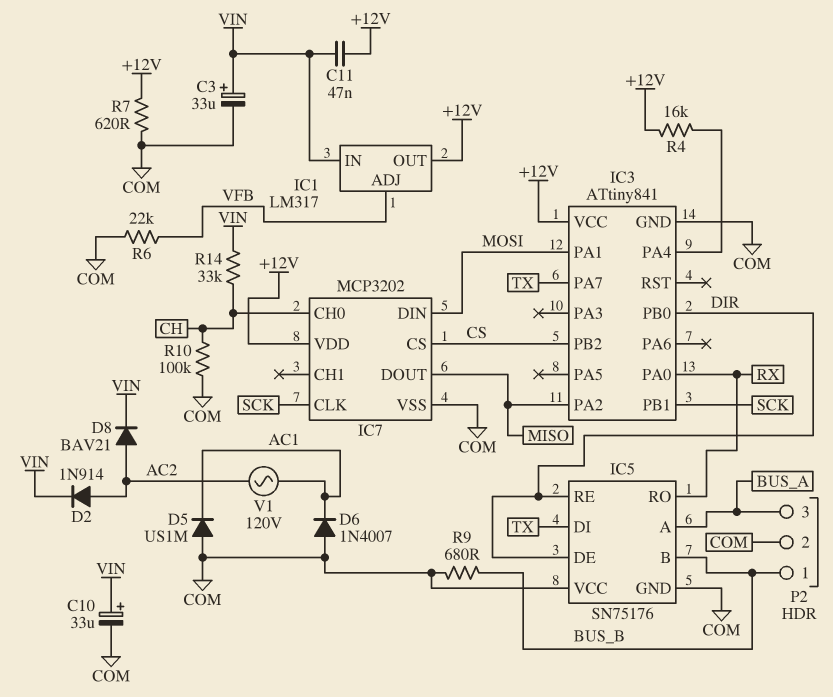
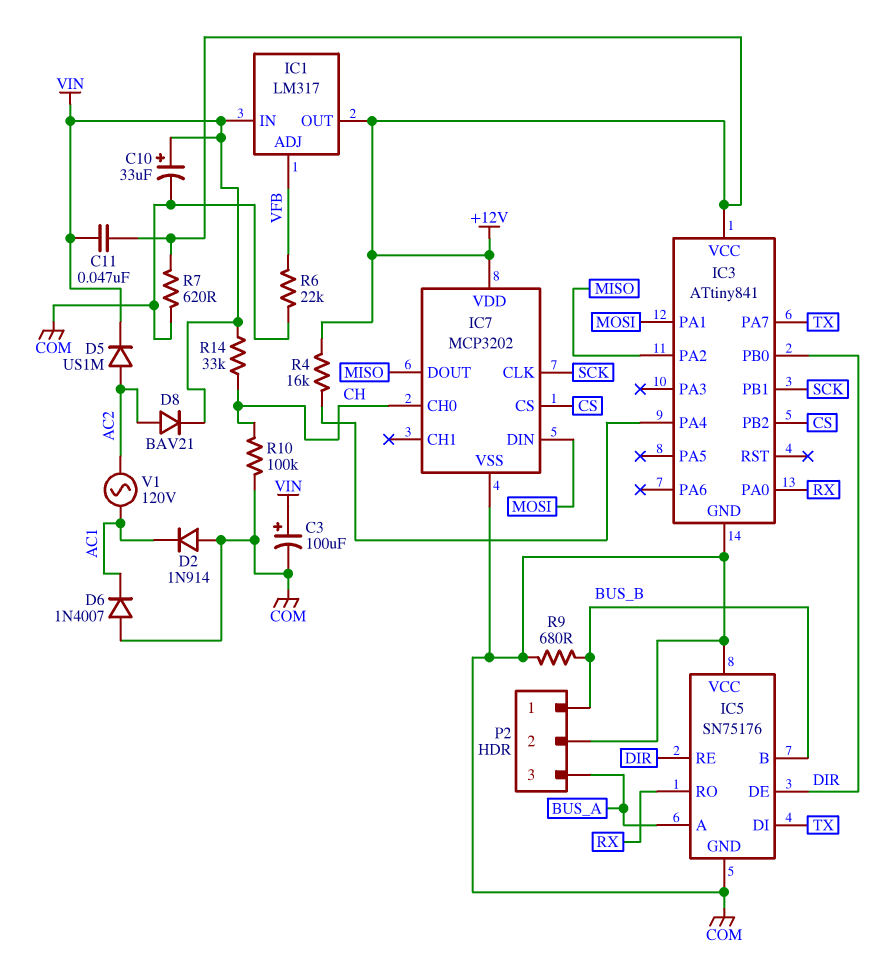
C3: 33uF (plus VIN, minus COM) -> 100uF (plus VIN, minus COM)
D2: diode 1N914 (A AC2, K VIN) -> diode 1N914 (A COM, K AC1)
D5: diode US1M (A COM, K AC1) -> diode US1M (A AC2, K VIN)

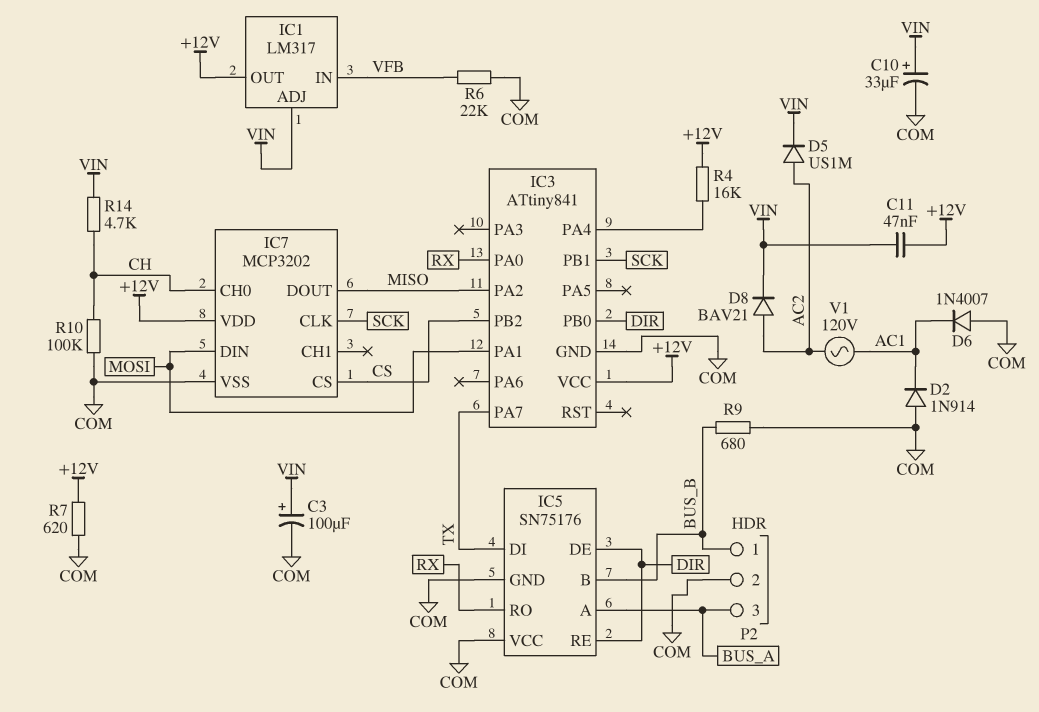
IC1 pin ADJ: VFB -> VIN
IC1 pin IN: VIN -> VFB
R14: 33k (CH, VIN) -> 4.7k (CH, VIN)

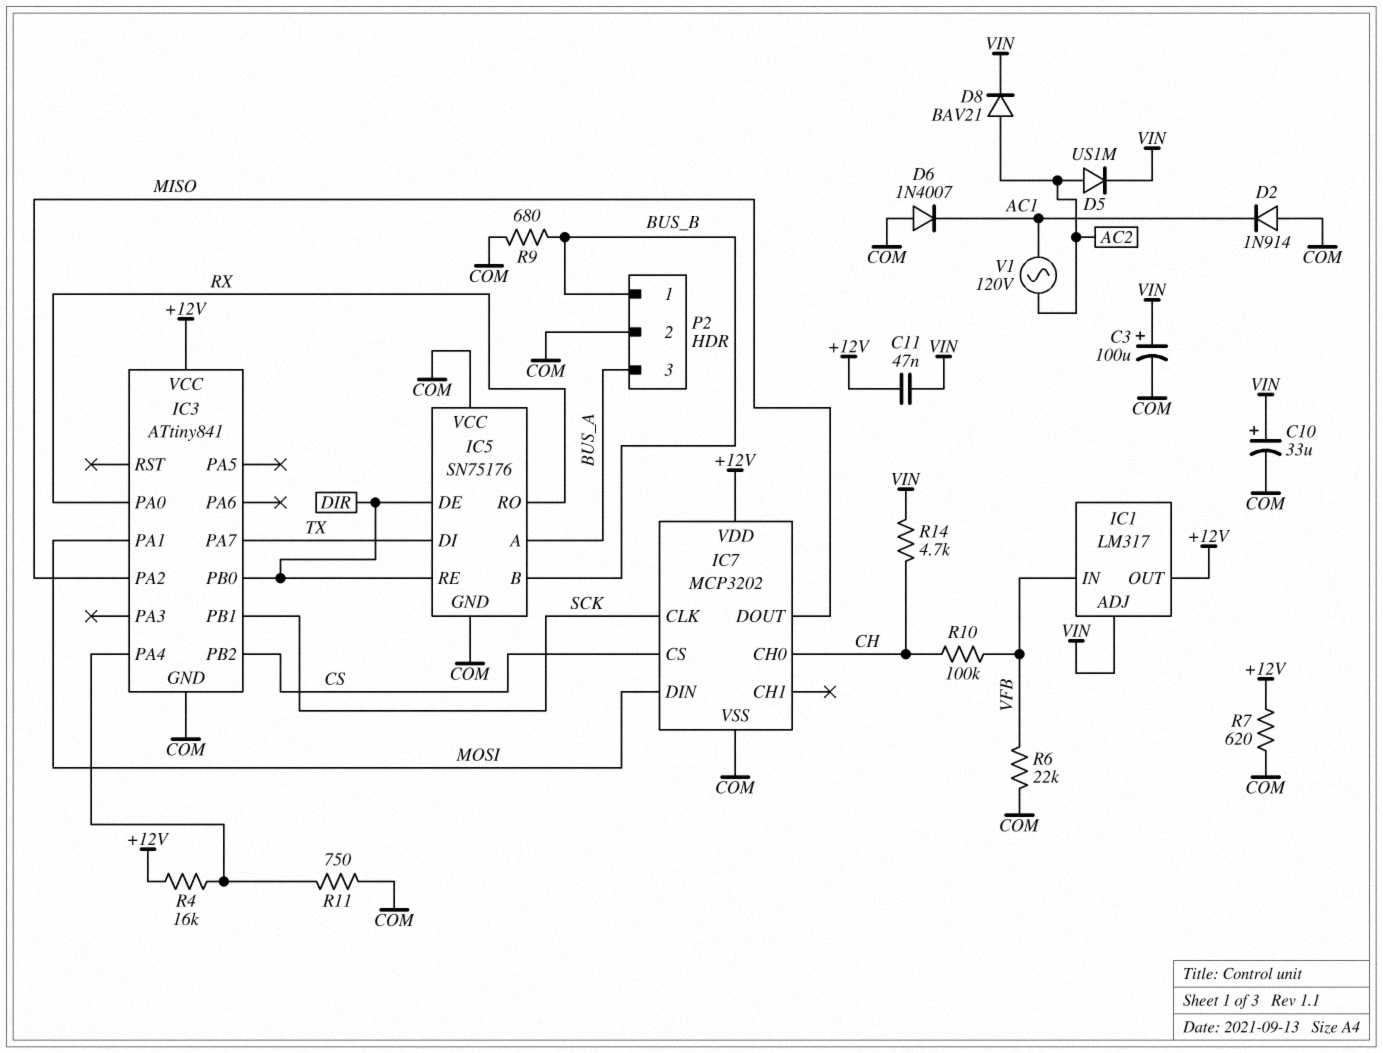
R10: 100k (CH, COM) -> 100k (CH, VFB)
R11: none -> 750 (COM, IC3/PA4)

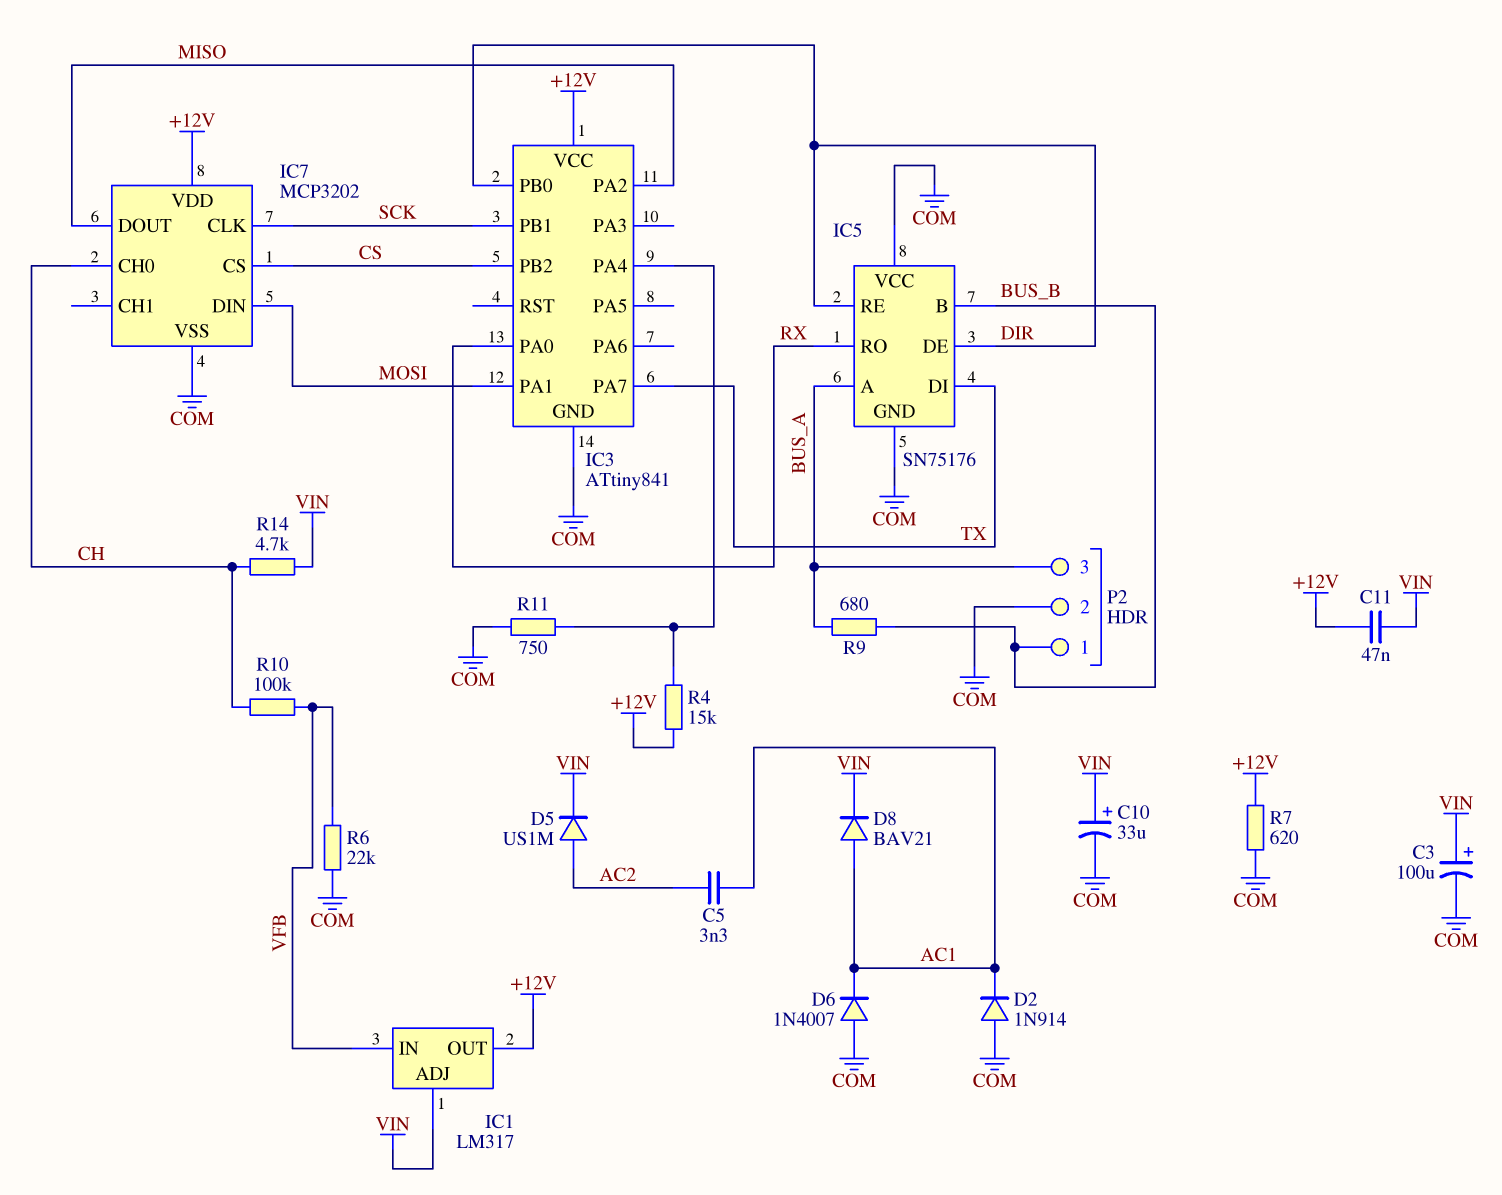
C5: none -> 3.3nF (AC1, AC2)
D8: diode BAV21 (A AC2, K VIN) -> diode BAV21 (A AC1, K VIN)
R4: 16k (+12V, IC3/PA4) -> 15k (+12V, IC3/PA4)
R9: 680 (BUS_B, COM) -> 680 (BUS_A, BUS_B)
V1: AC 120V (AC1, AC2) -> none

